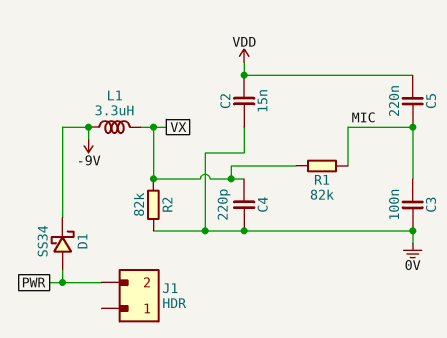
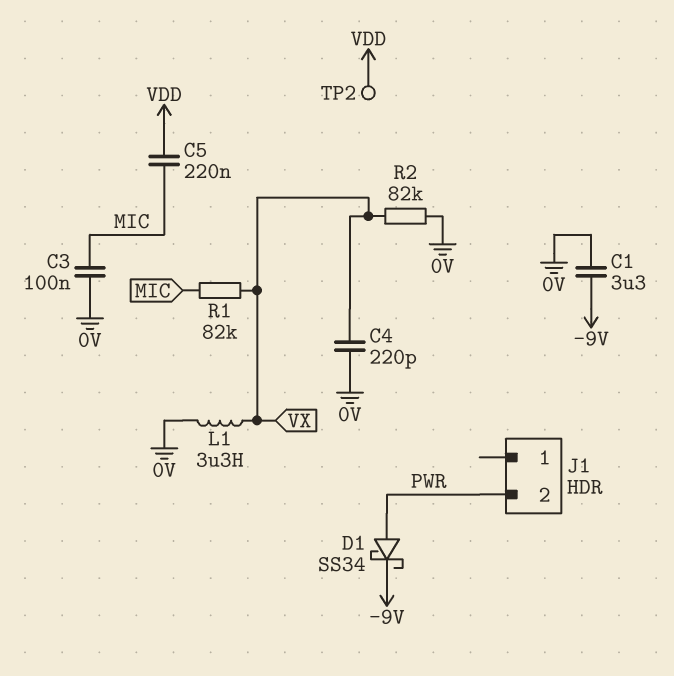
C1: none -> 3.3uF (-9V, 0V)
C2: 15nF (0V, VDD) -> none
L1: 3.3uH (-9V, VX) -> 3.3uH (0V, VX)
TP2: none -> test point (VDD)

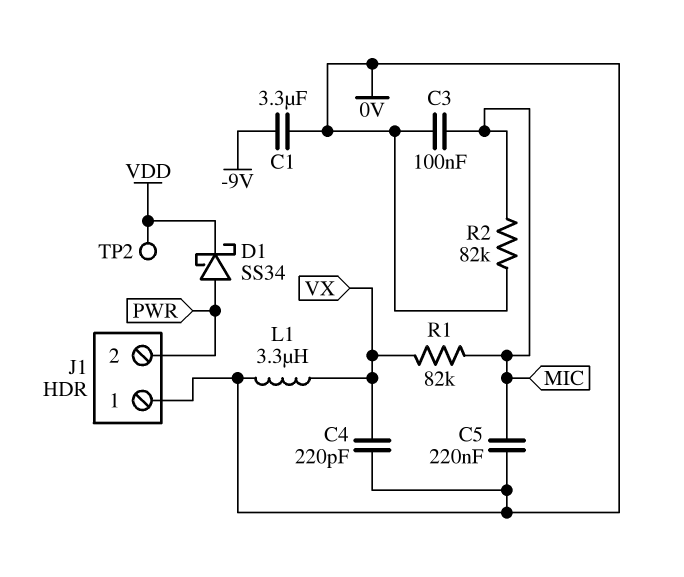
C5: 220nF (MIC, VDD) -> 220nF (0V, MIC)
D1: schottky SS34 (A PWR, K -9V) -> schottky SS34 (A PWR, K VDD)
J1 pin 1: none -> 0V
R2: 82k (0V, VX) -> 82k (0V, MIC)

